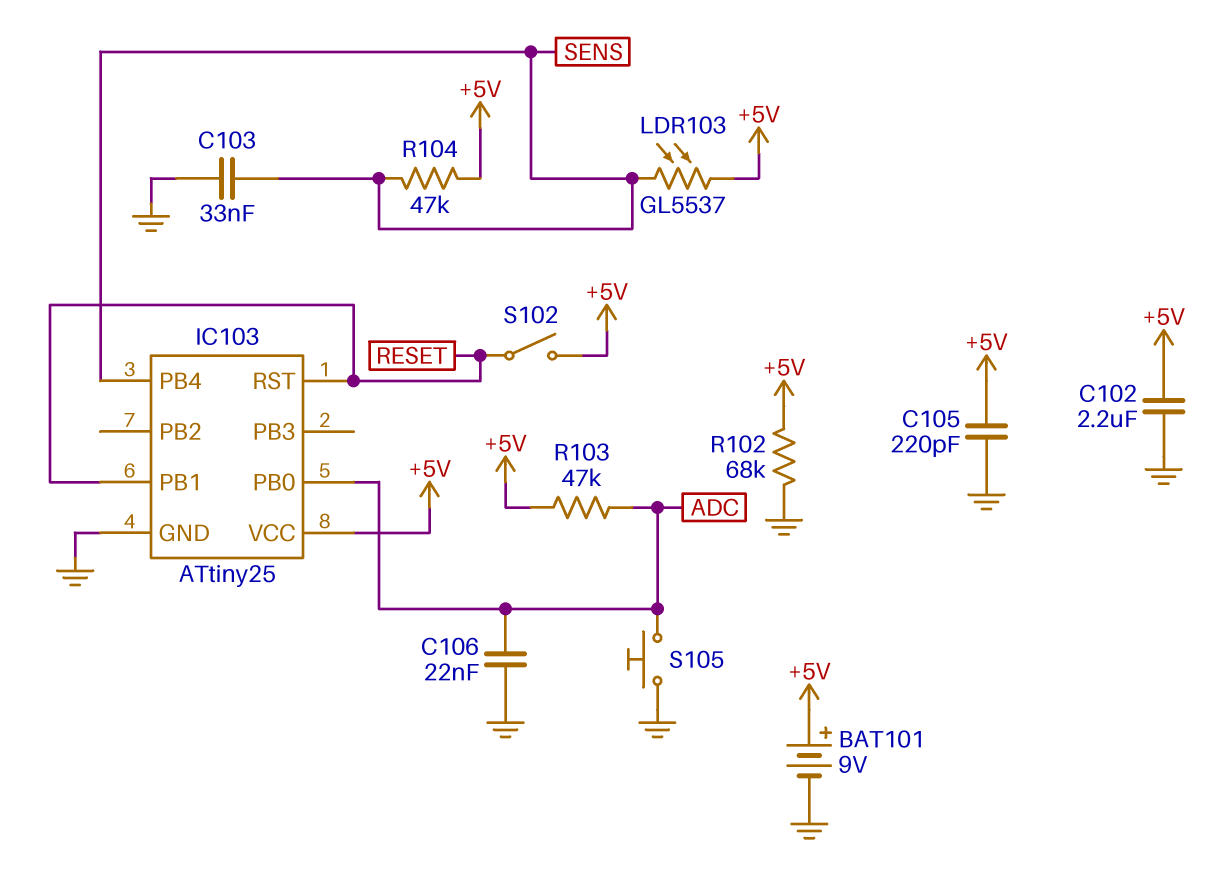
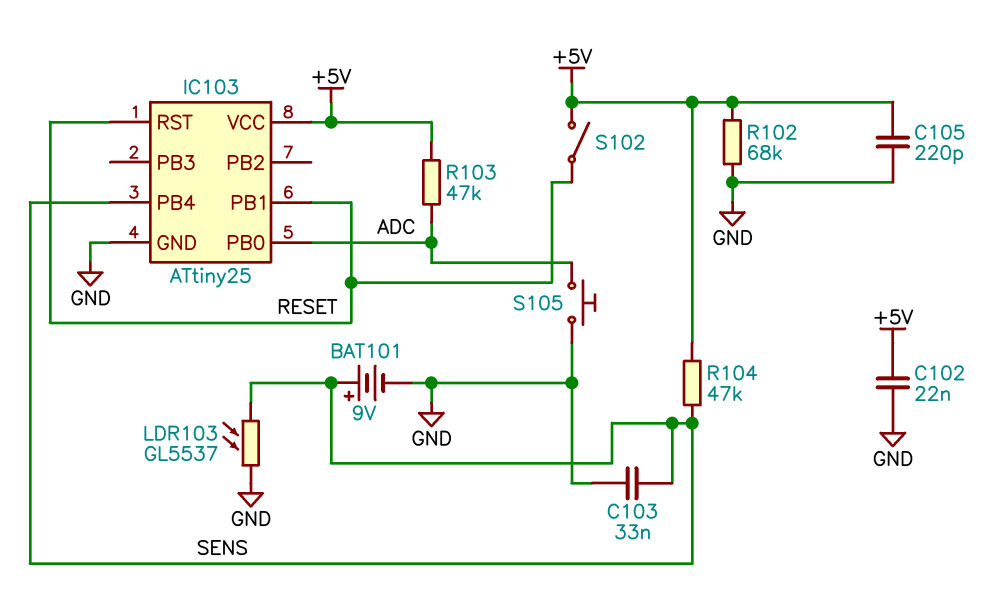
BAT101: 9V (plus +5V, minus GND) -> 9V (plus SENS, minus GND)
C102: 2.2uF (+5V, GND) -> 22nF (+5V, GND)
C106: 22nF (ADC, GND) -> none
LDR103: GL5537 (+5V, SENS) -> GL5537 (GND, SENS)

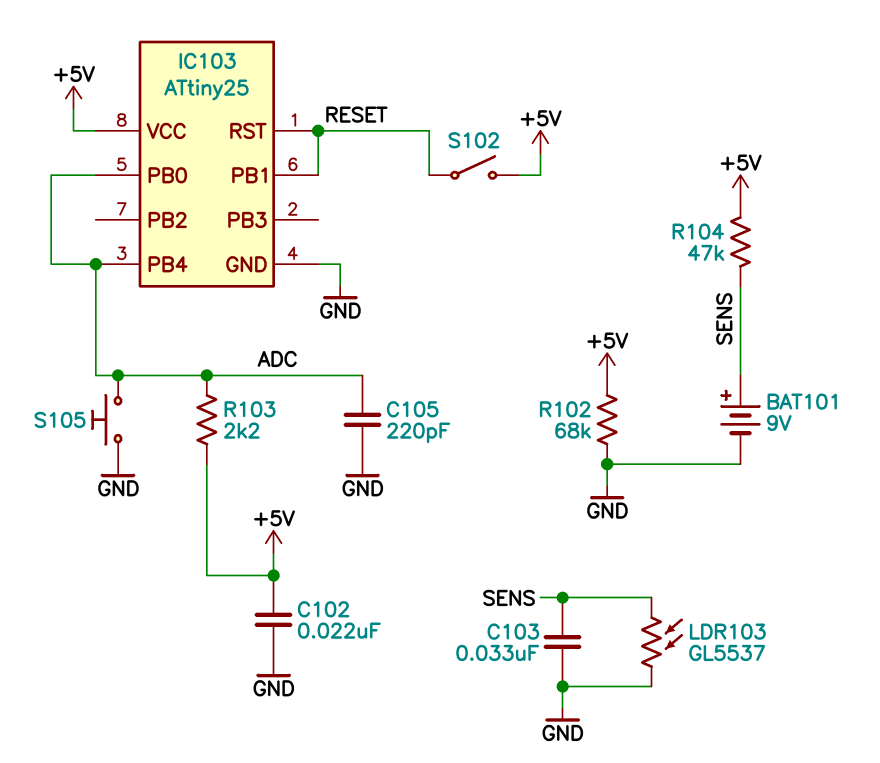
C105: 220pF (+5V, GND) -> 220pF (ADC, GND)
IC103 pin PB4: SENS -> ADC
R103: 47k (+5V, ADC) -> 2.2k (+5V, ADC)

